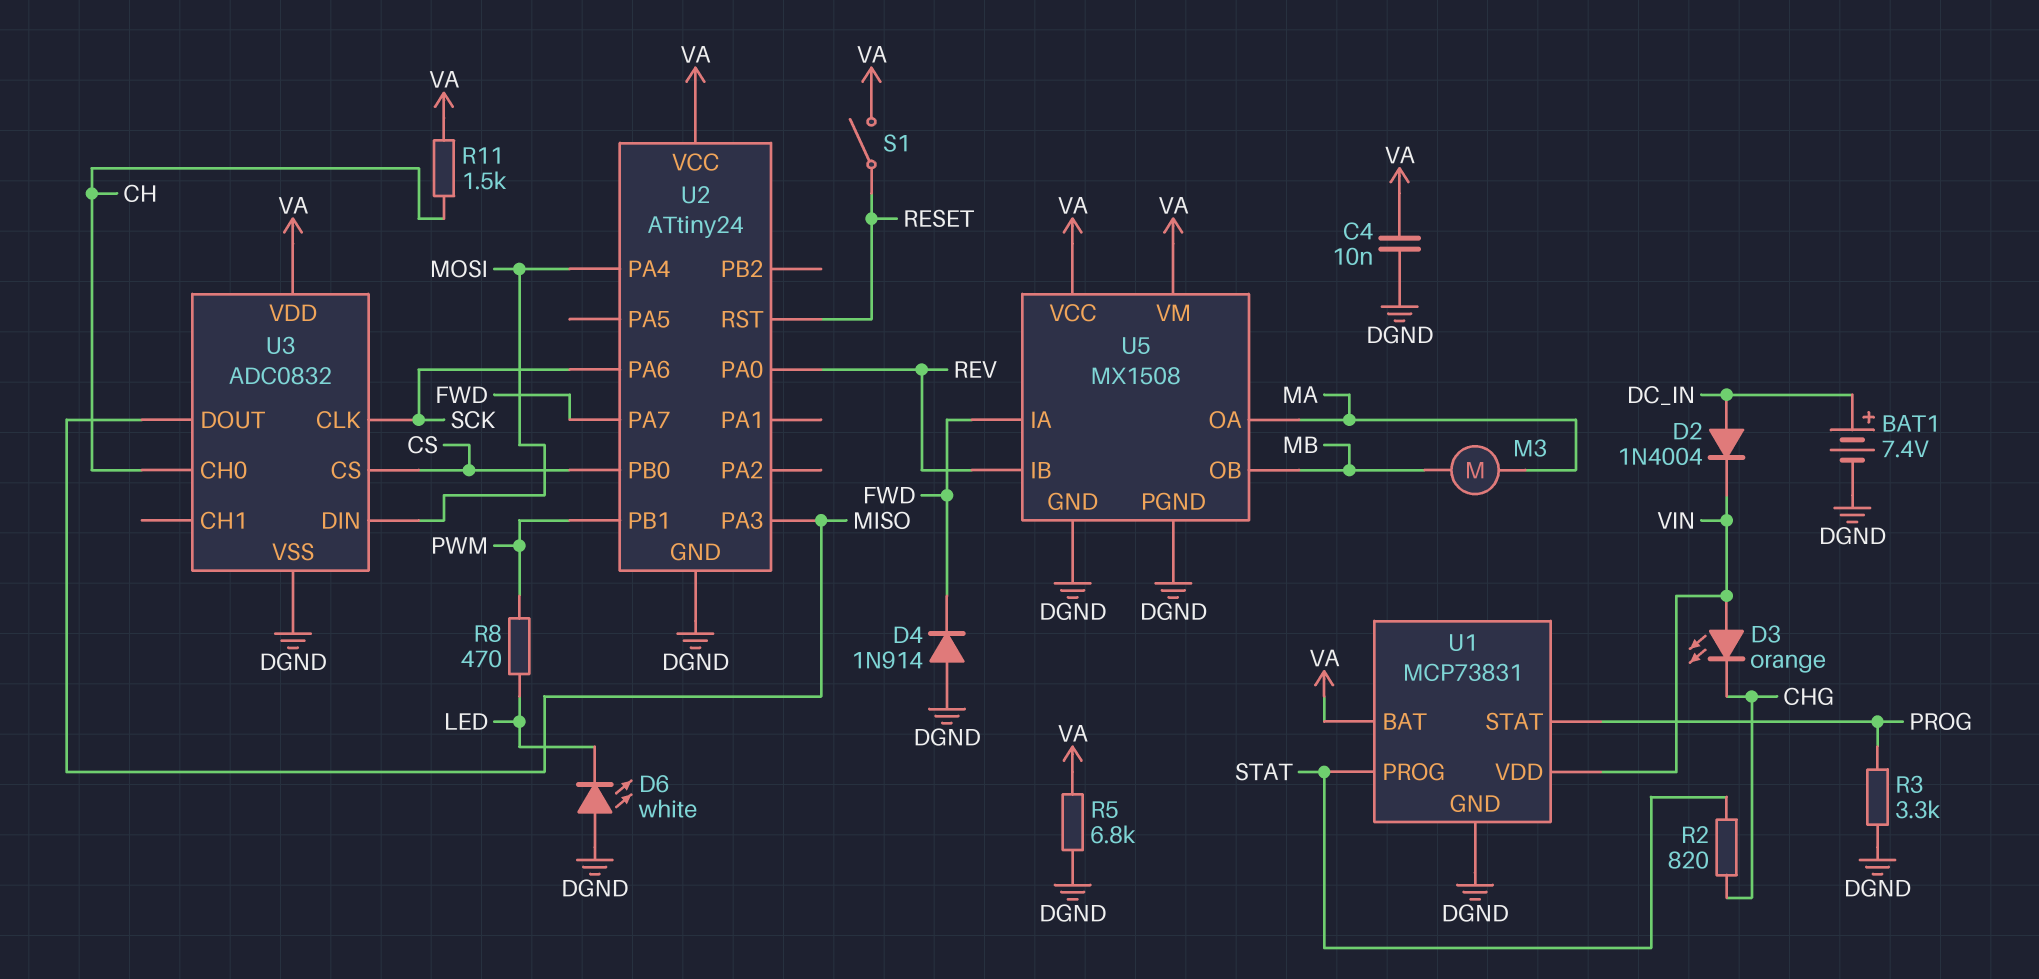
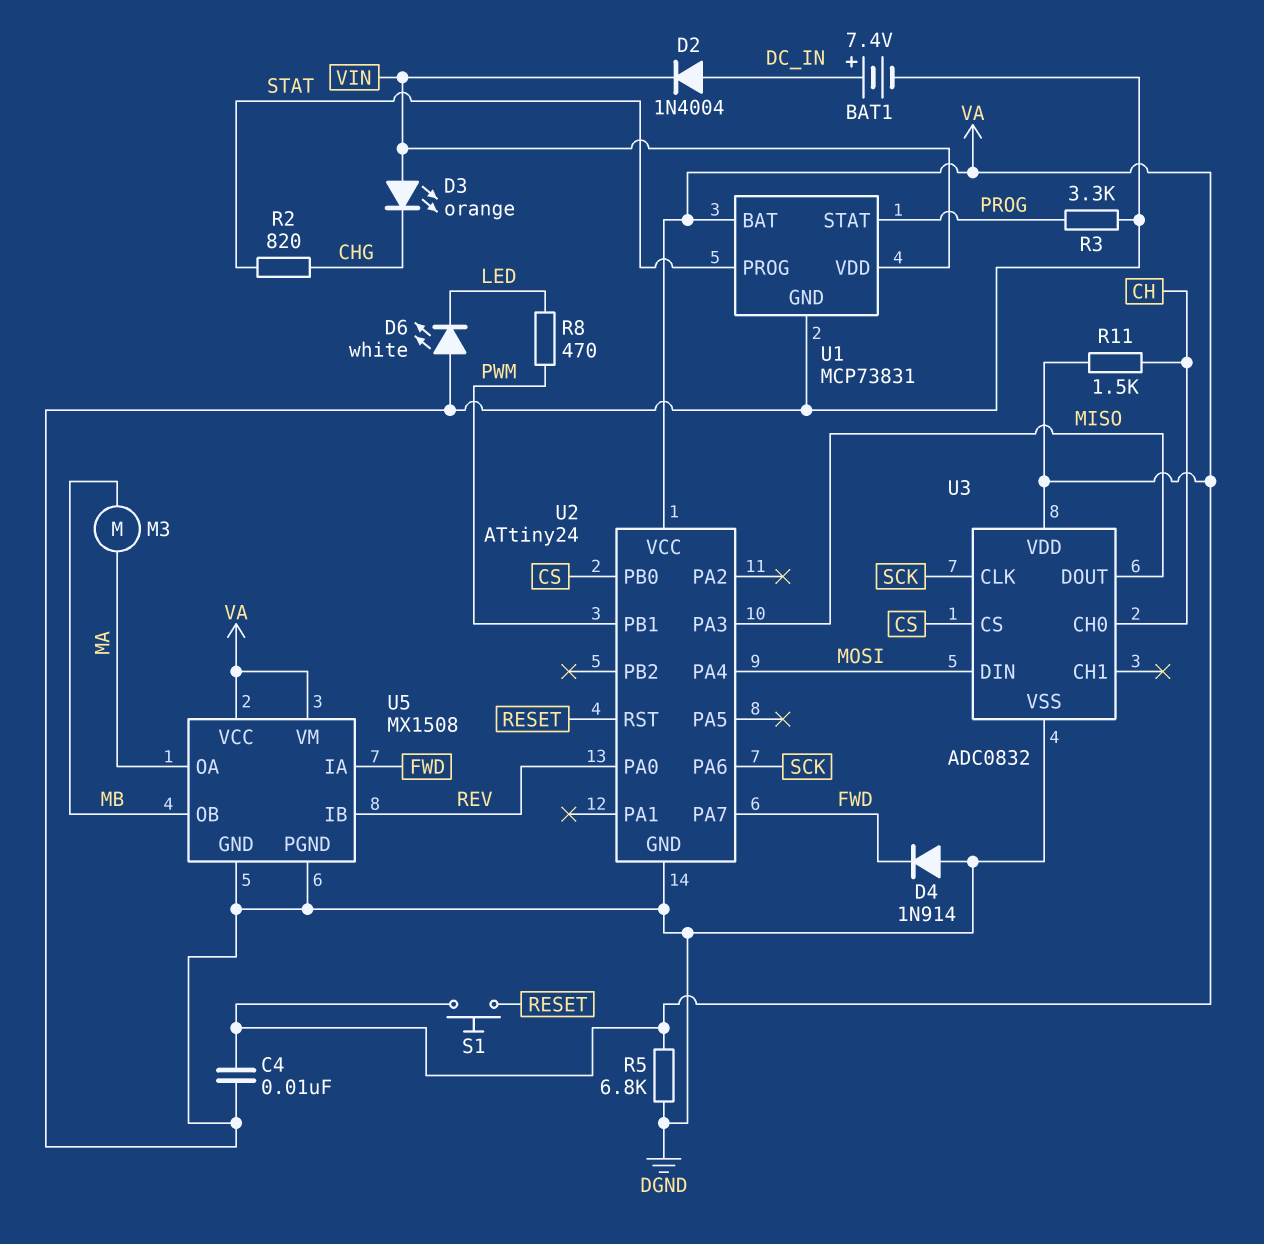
S1: switch (RESET, VA) -> button (RESET, VA)

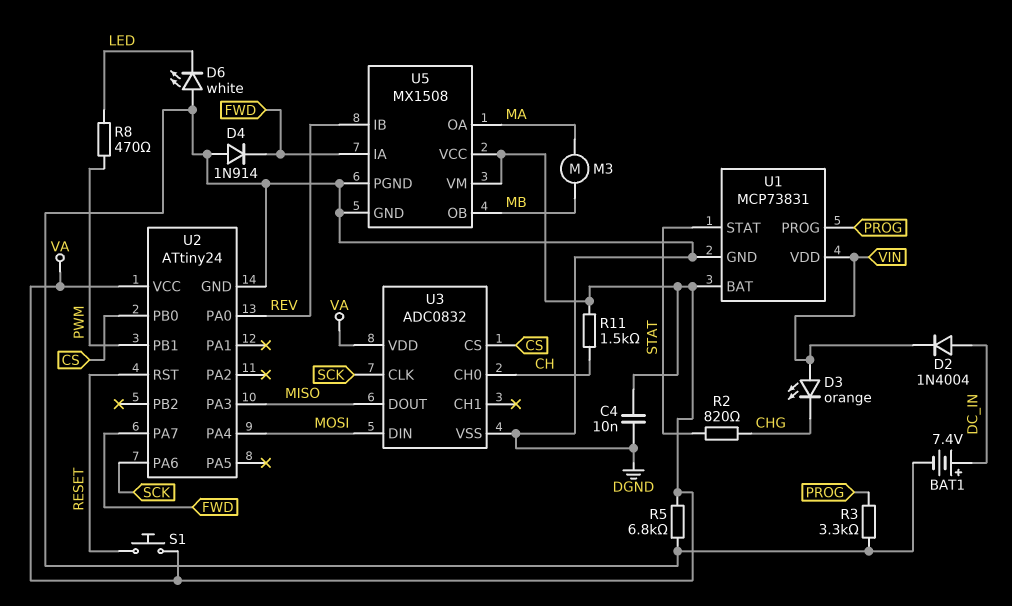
U1 pin PROG: STAT -> PROG
U1 pin STAT: PROG -> STAT

